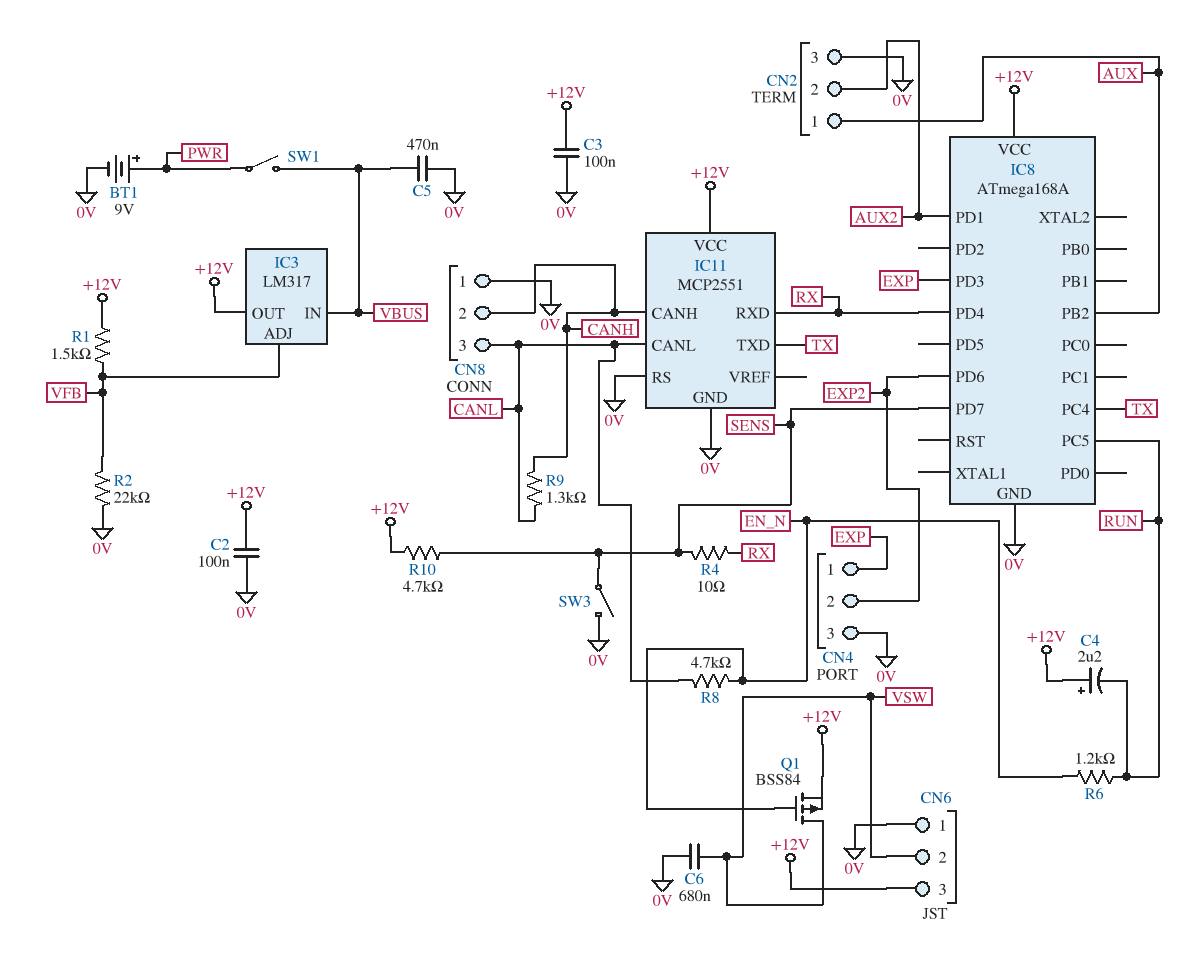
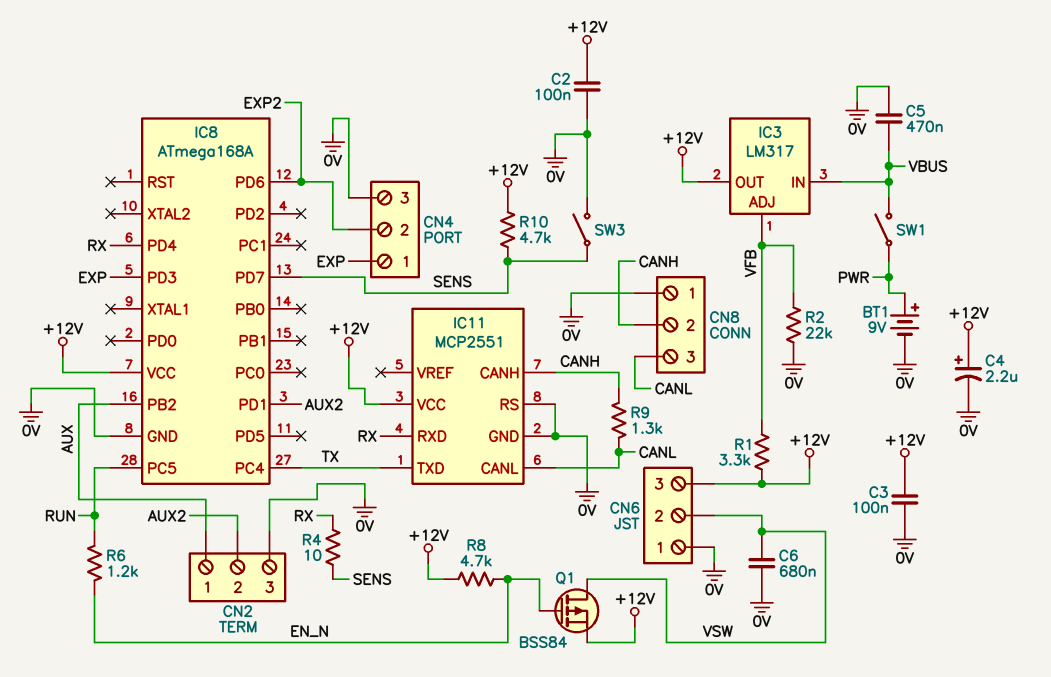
C4: 2.2uF (plus +12V, minus RUN) -> 2.2uF (plus +12V, minus 0V)
R1: 1.5k (+12V, VFB) -> 3.3k (+12V, VFB)
R8: 4.7k (CANL, EN_N) -> 4.7k (+12V, EN_N)

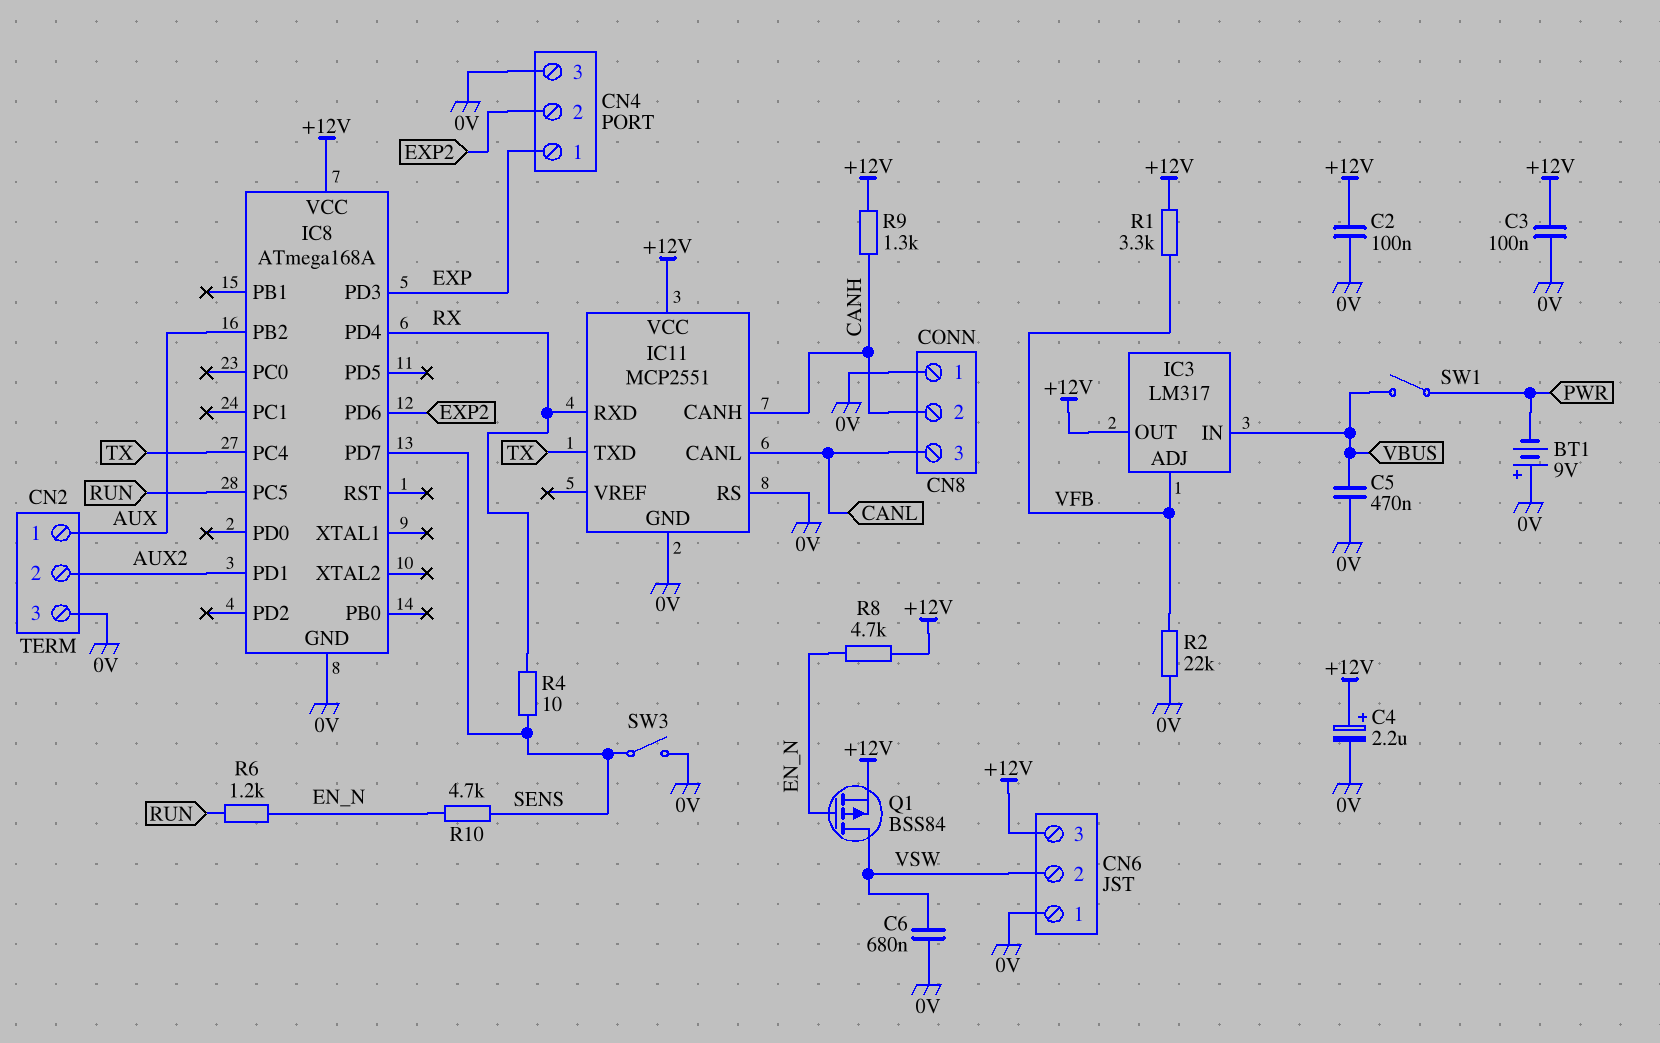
BT1: 9V (plus PWR, minus 0V) -> 9V (plus 0V, minus PWR)
R9: 1.3k (CANH, CANL) -> 1.3k (+12V, CANH)
R10: 4.7k (+12V, SENS) -> 4.7k (EN_N, SENS)

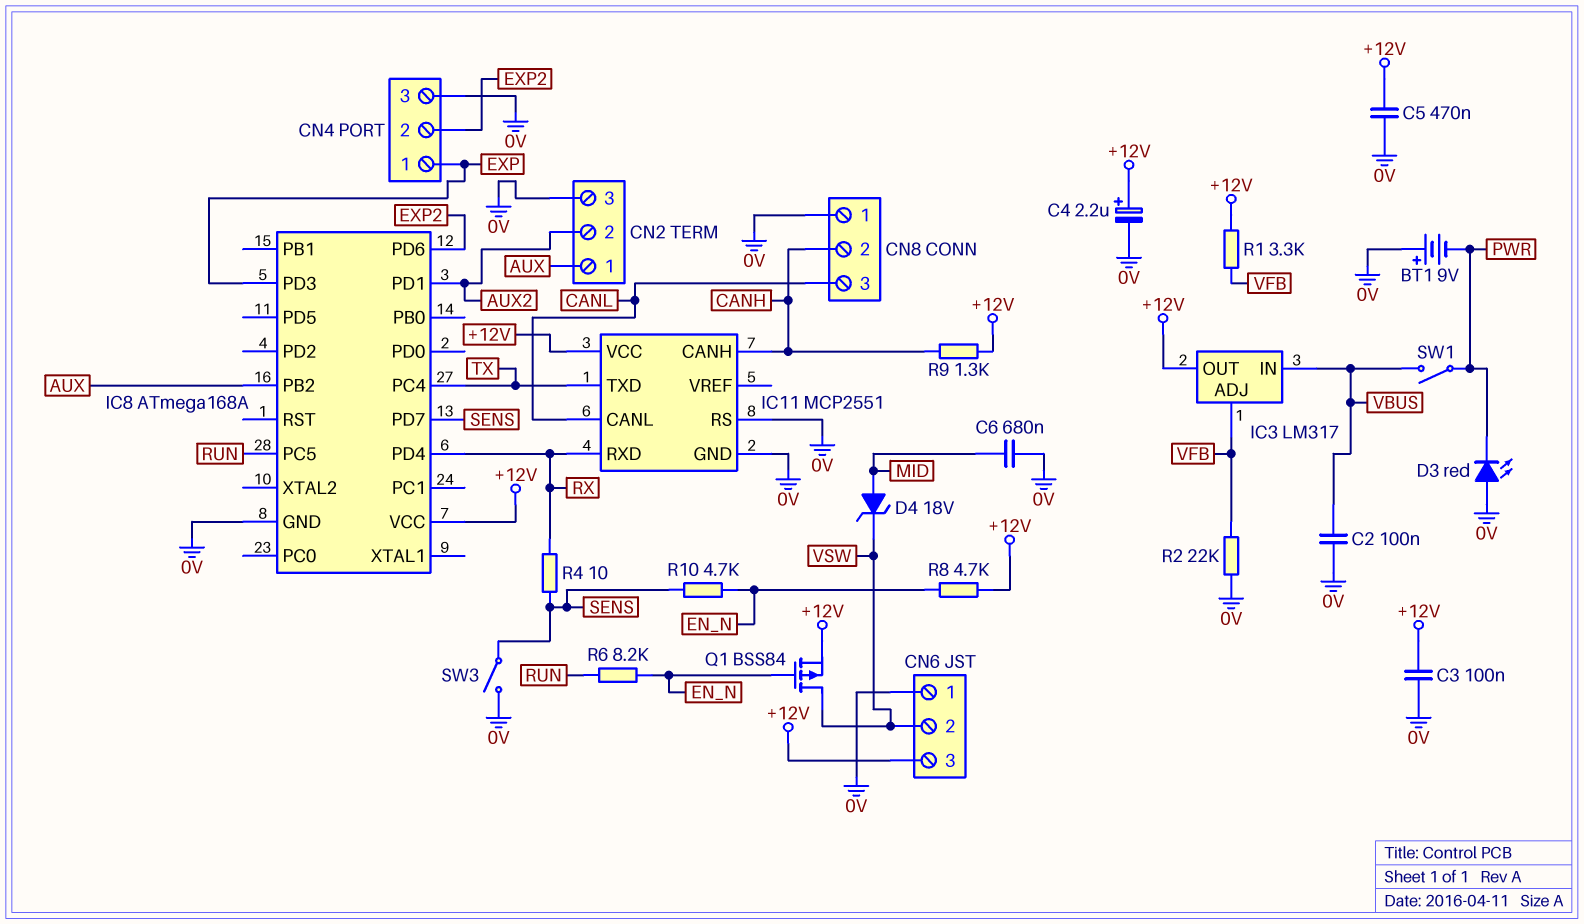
C2: 100nF (+12V, 0V) -> 100nF (0V, VBUS)
C5: 470nF (0V, VBUS) -> 470nF (+12V, 0V)
C6: 680nF (0V, VSW) -> 680nF (0V, MID)
D3: none -> LED red (A 0V, K PWR)
D4: none -> zener 18V (A MID, K VSW)
R6: 1.2k (EN_N, RUN) -> 8.2k (EN_N, RUN)

